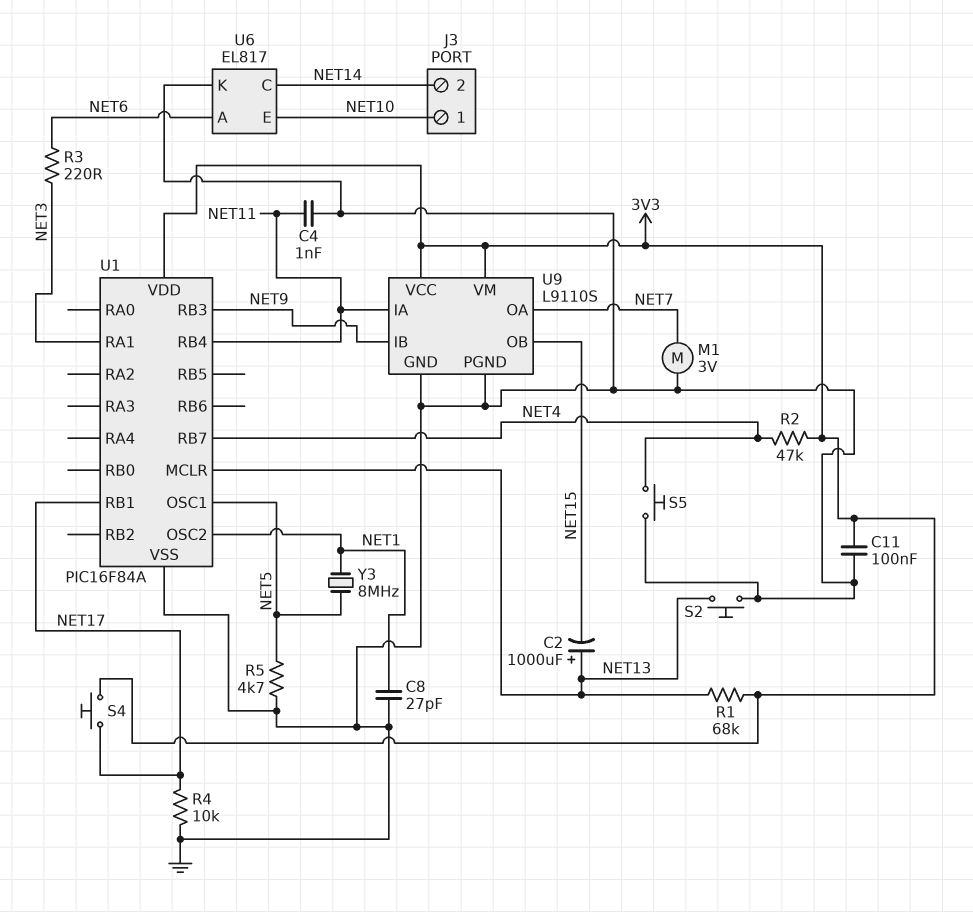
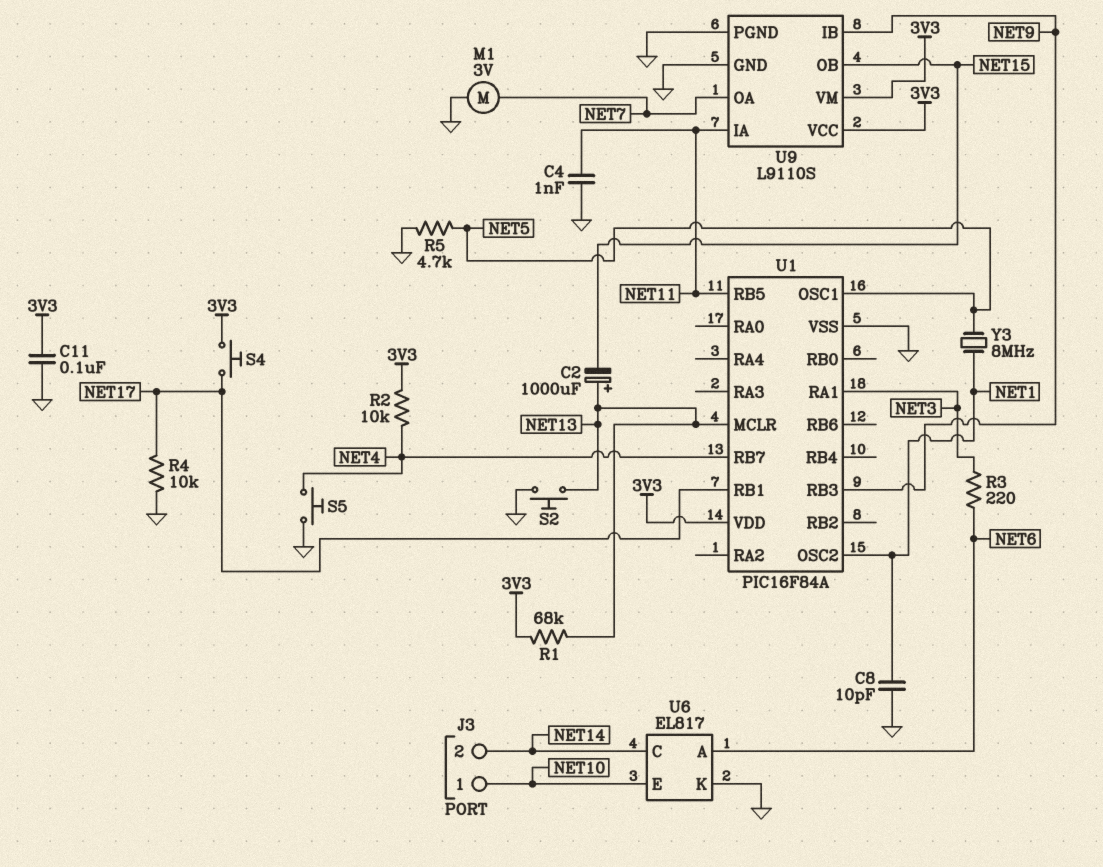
C8: 27pF (GND, NET1) -> 10pF (GND, NET1)
R2: 47k (3V3, NET4) -> 10k (3V3, NET4)
U1 pin RB4: NET11 -> none
U1 pin RB5: none -> NET11

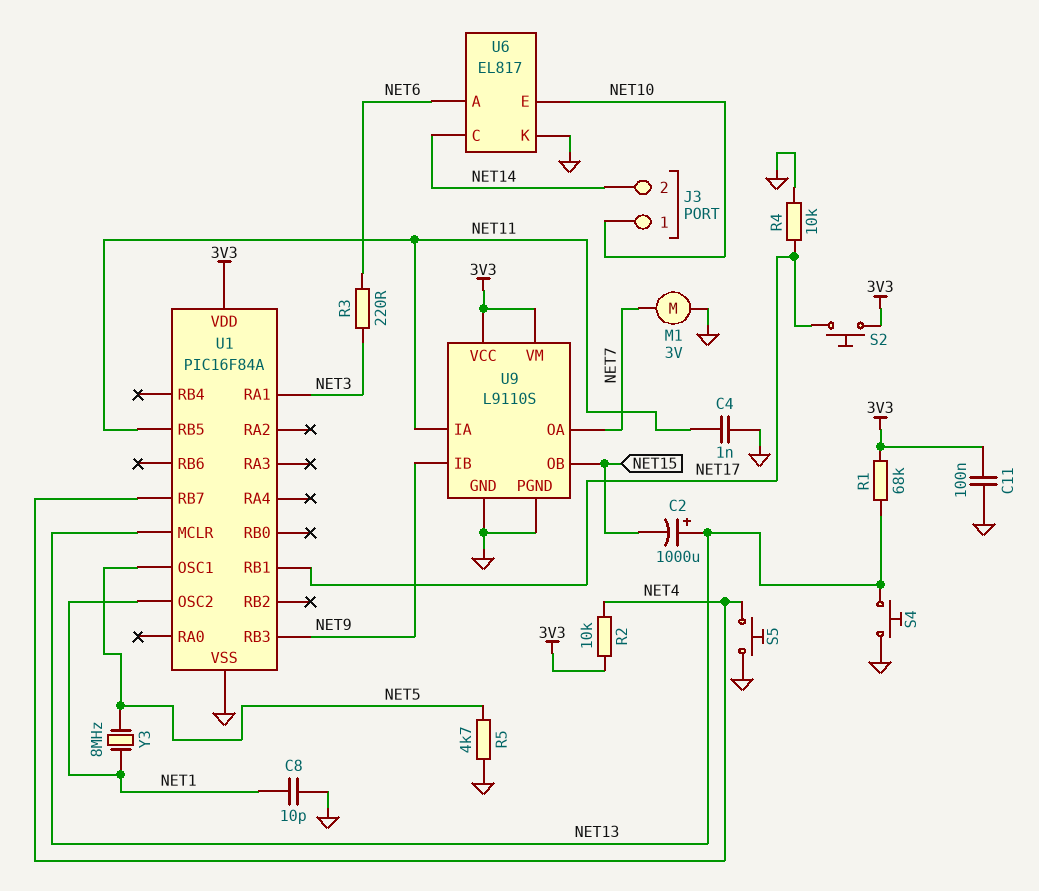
S2: button (GND, NET13) -> button (3V3, NET17)
S4: button (3V3, NET17) -> button (GND, NET13)

